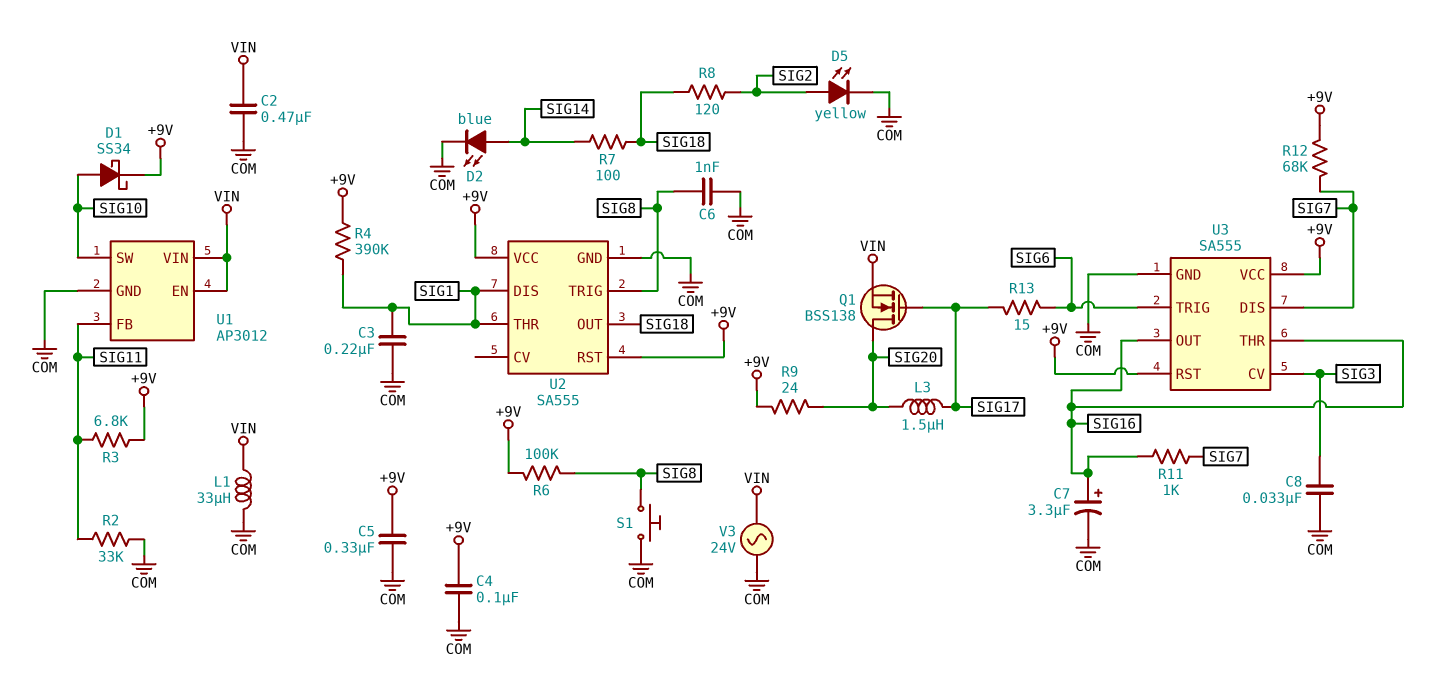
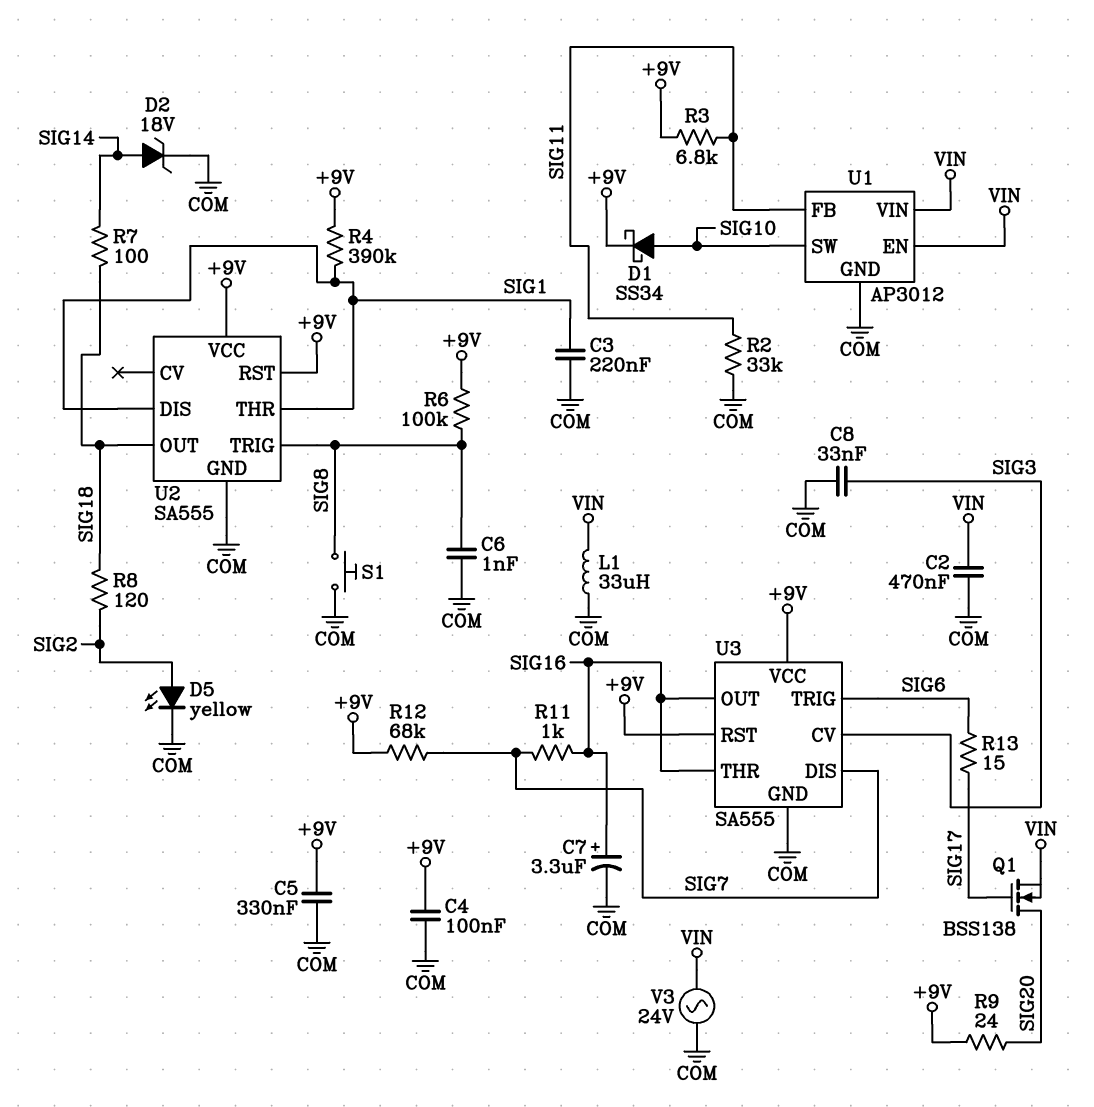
D2: LED blue (A SIG14, K COM) -> zener 18V (A SIG14, K COM)
L3: 1.5uH (SIG17, SIG20) -> none

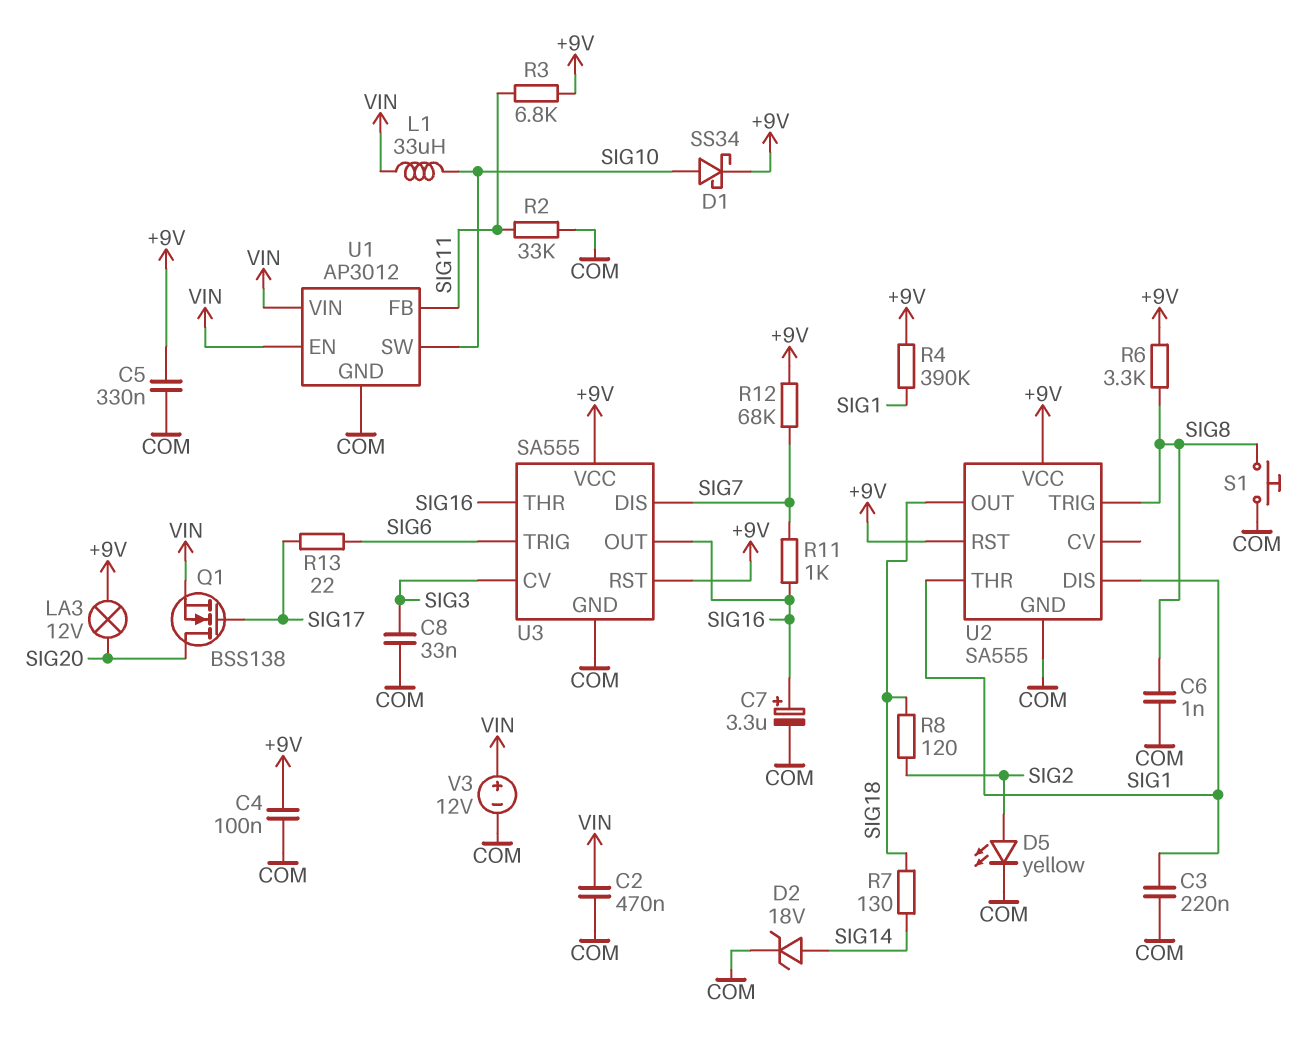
L1: 33uH (COM, VIN) -> 33uH (SIG10, VIN)
LA3: none -> lamp 12V (+9V, SIG20)
R6: 100k (+9V, SIG8) -> 3.3k (+9V, SIG8)
R7: 100 (SIG14, SIG18) -> 130 (SIG14, SIG18)
R9: 24 (+9V, SIG20) -> none
R13: 15 (SIG6, SIG17) -> 22 (SIG6, SIG17)
V3: AC 24V (COM, VIN) -> 12V (plus VIN, minus COM)

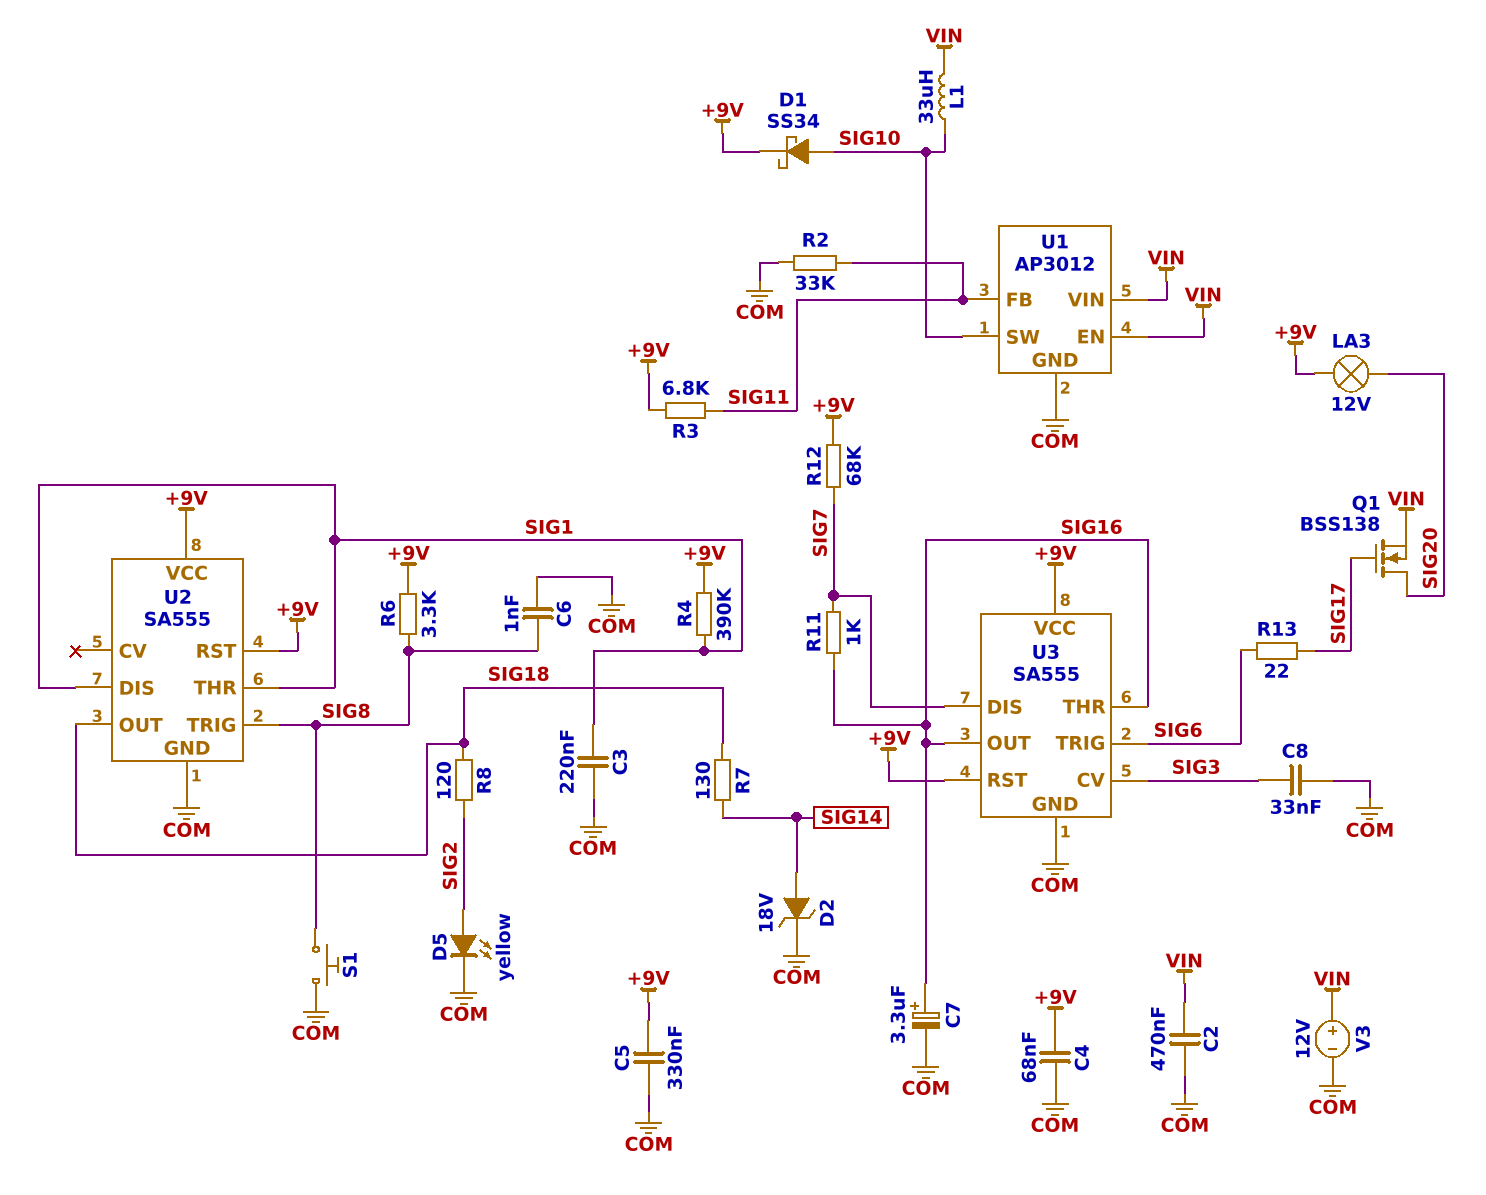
C4: 100nF (+9V, COM) -> 68nF (+9V, COM)

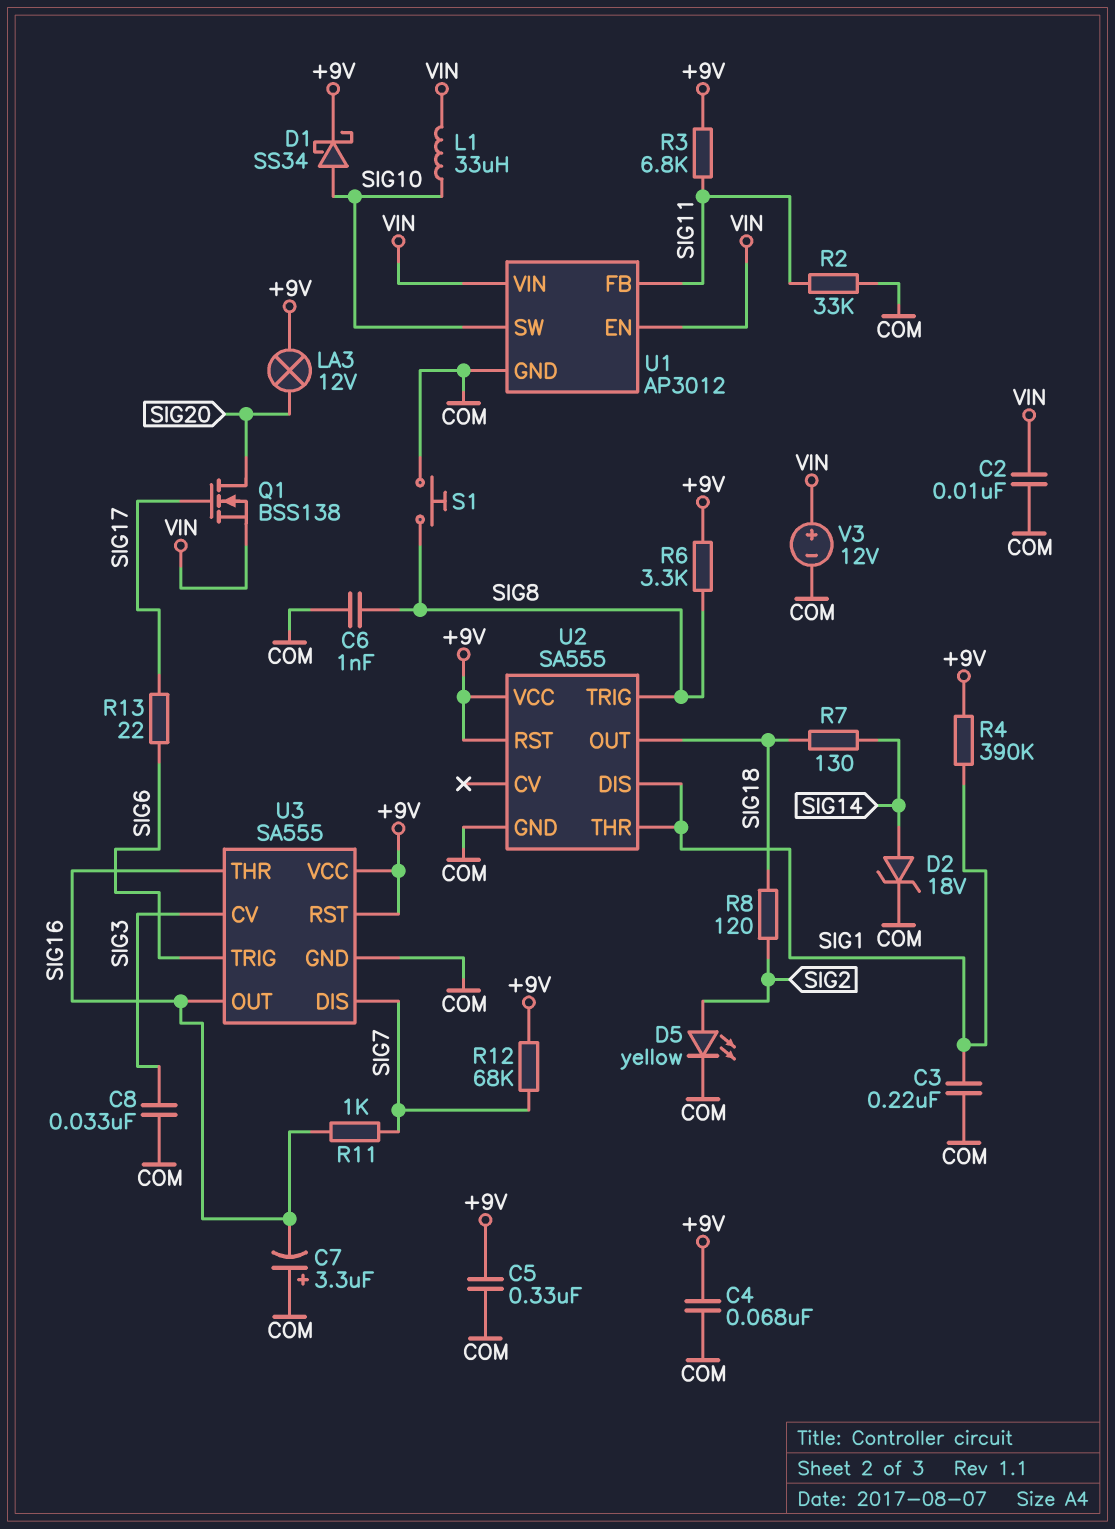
C2: 470nF (COM, VIN) -> 10nF (COM, VIN)
C7: 3.3uF (plus SIG16, minus COM) -> 3.3uF (plus COM, minus SIG16)

